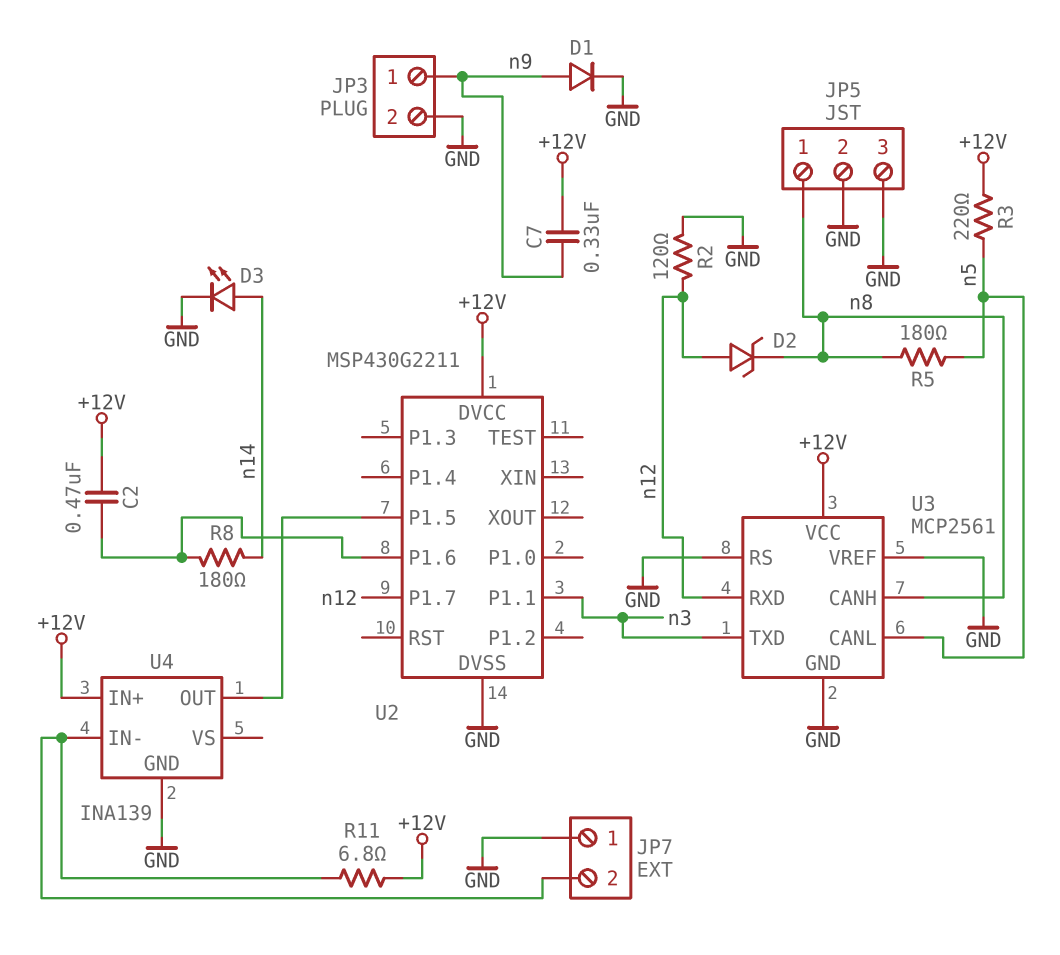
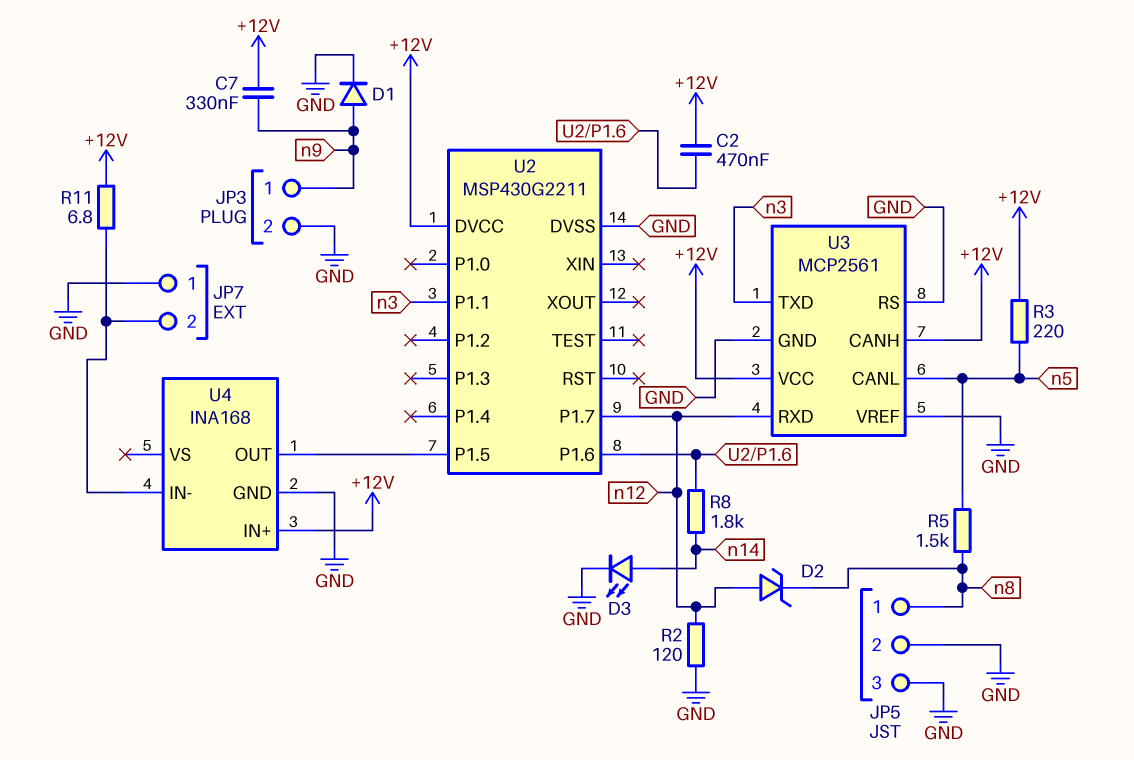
R5: 180 (n5, n8) -> 1.5k (n5, n8)
R8: 180 (U2/P1.6, n14) -> 1.8k (U2/P1.6, n14)
U3 pin CANH: n8 -> +12V
U4: INA139 -> INA168

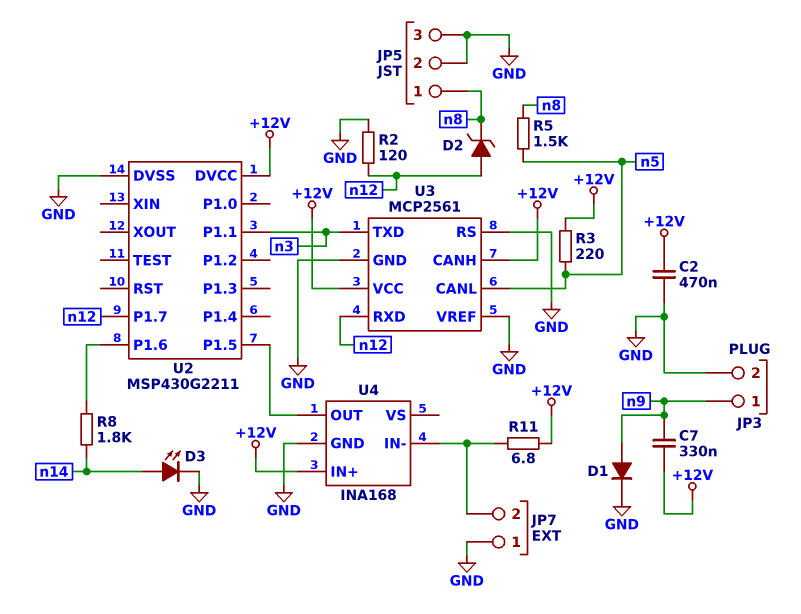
C2: 470nF (+12V, U2/P1.6) -> 470nF (+12V, GND)

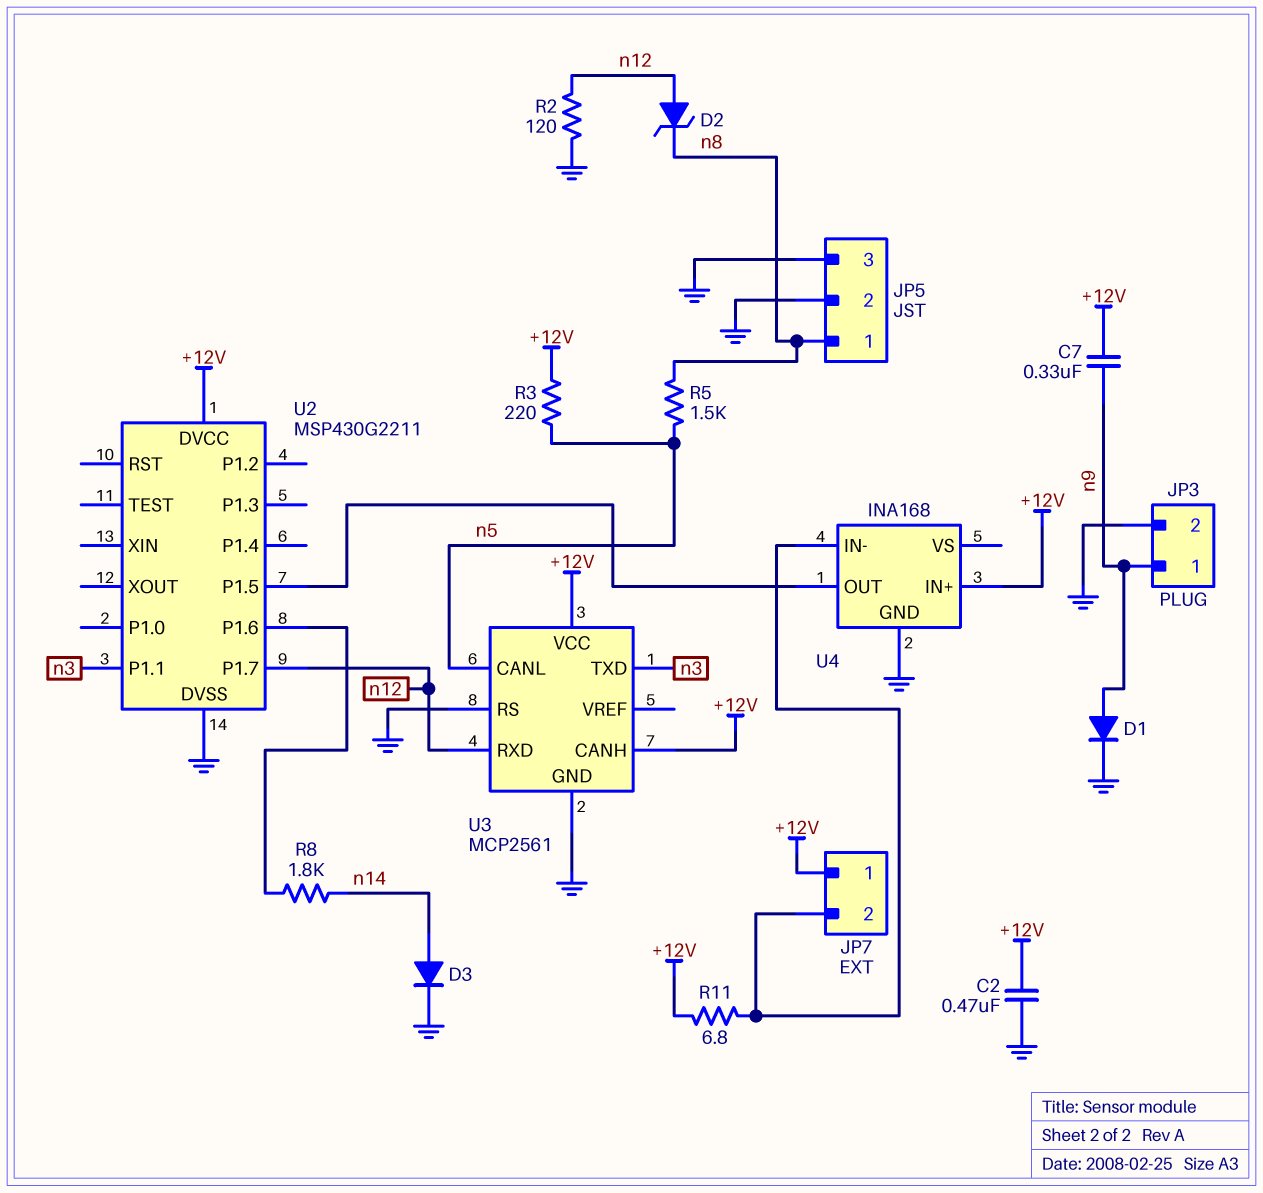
D3: LED (A n14, K GND) -> diode (A n14, K GND)
JP7 pin 1: GND -> +12V
U3 pin VREF: GND -> none

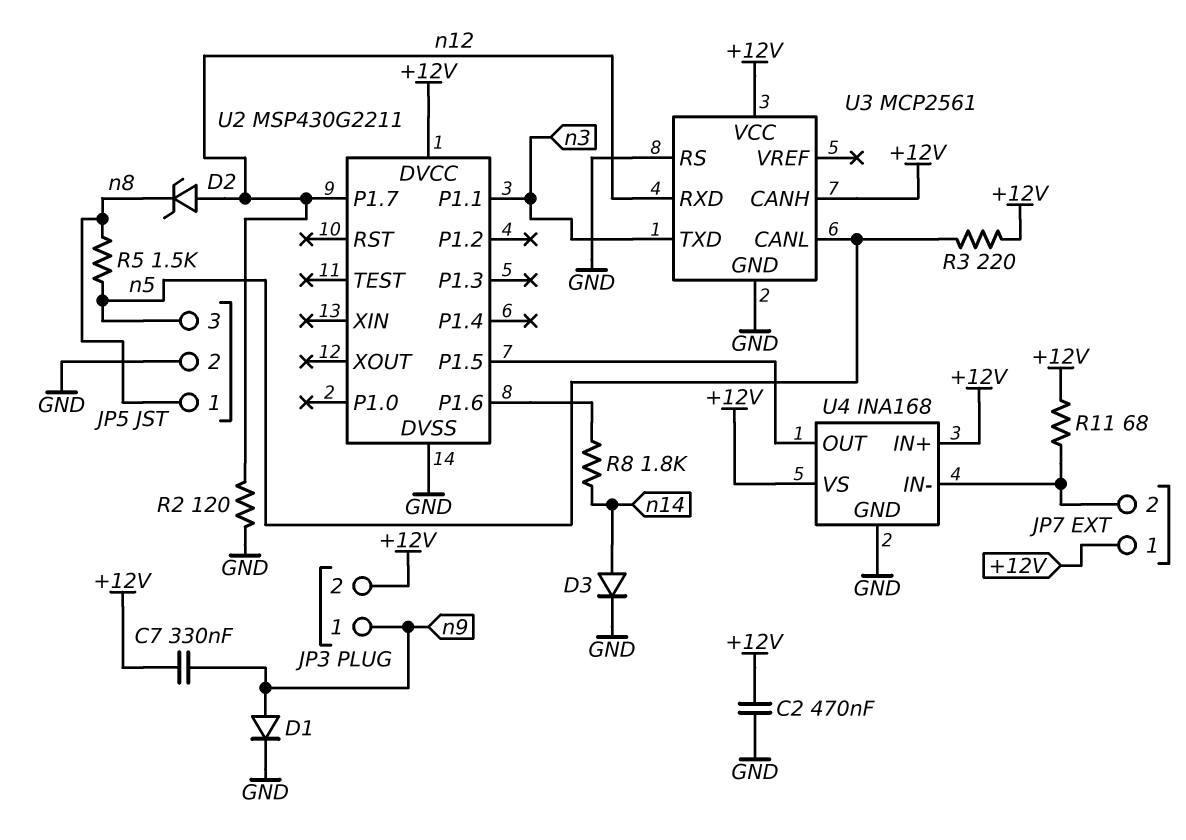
JP3 pin 2: GND -> +12V
JP5 pin 3: GND -> n5
R11: 6.8 (+12V, JP7/2) -> 68 (+12V, JP7/2)
U4 pin VS: none -> +12V

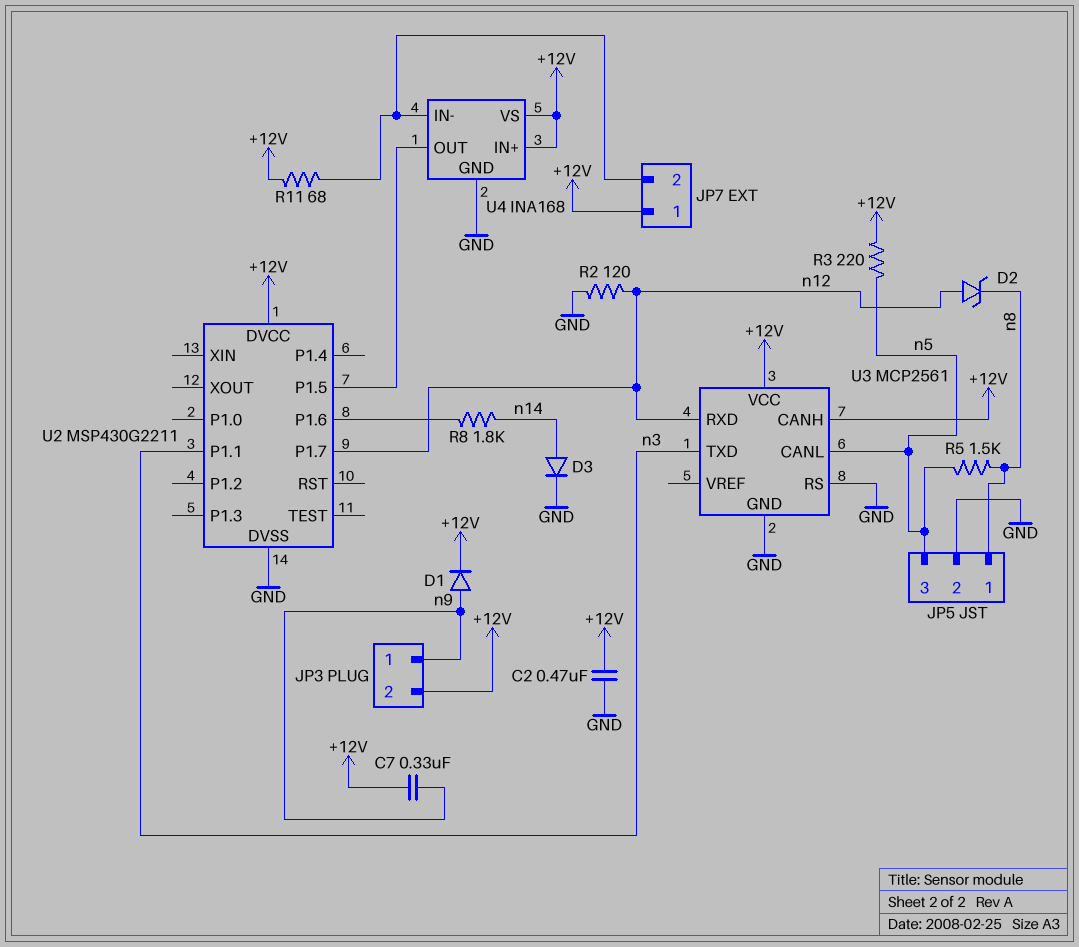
D1: diode (A n9, K GND) -> diode (A n9, K +12V)

